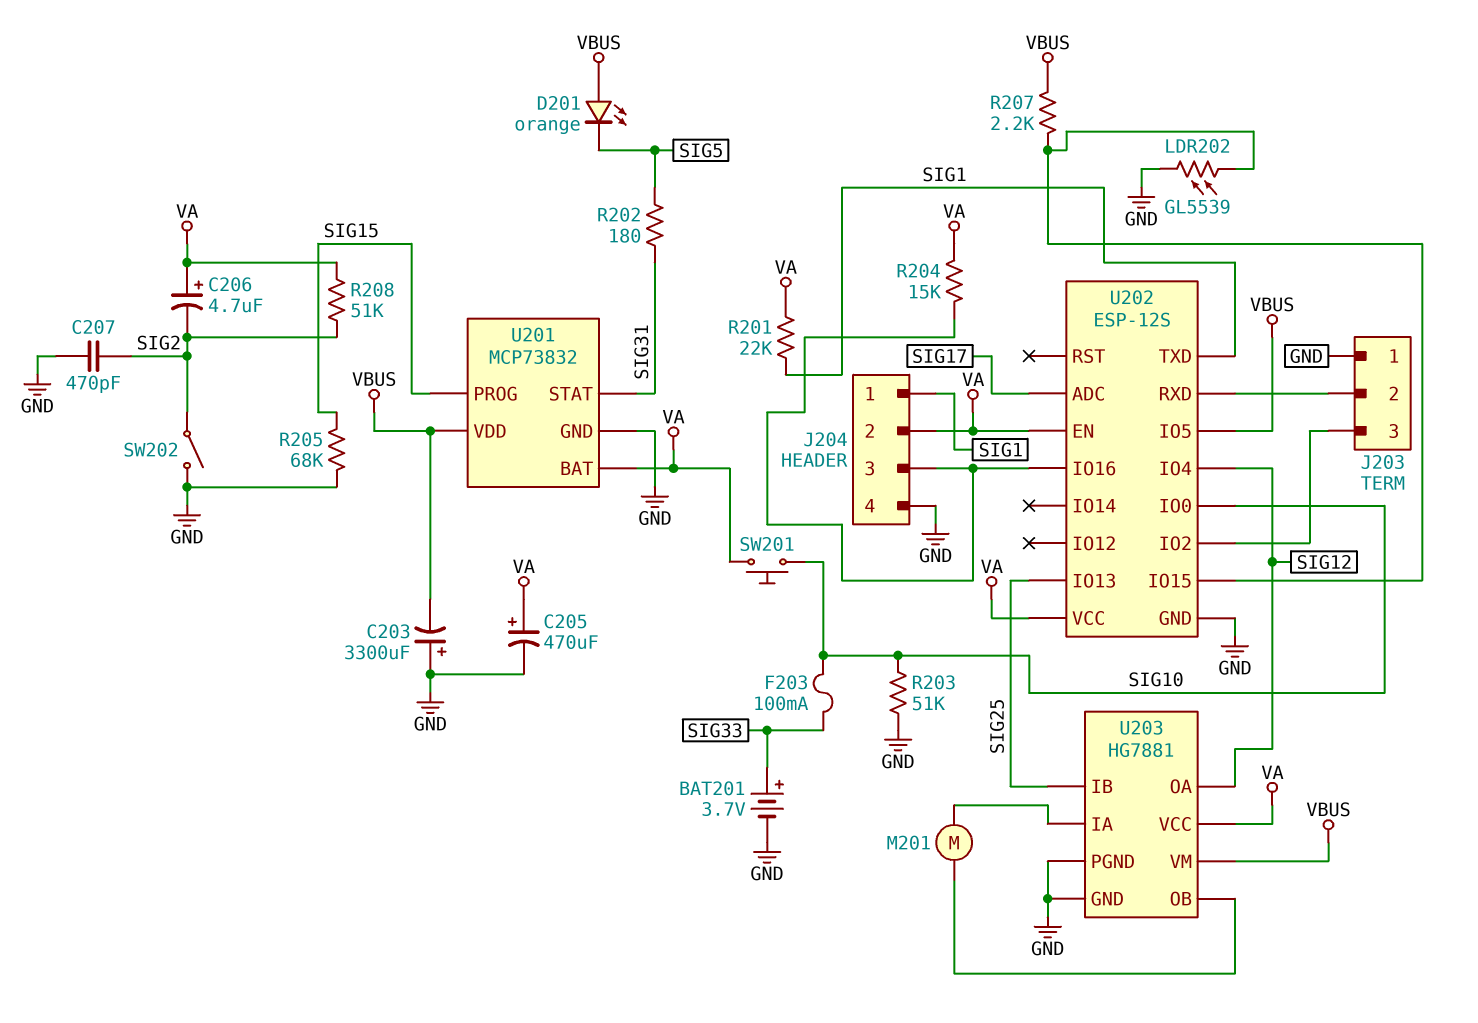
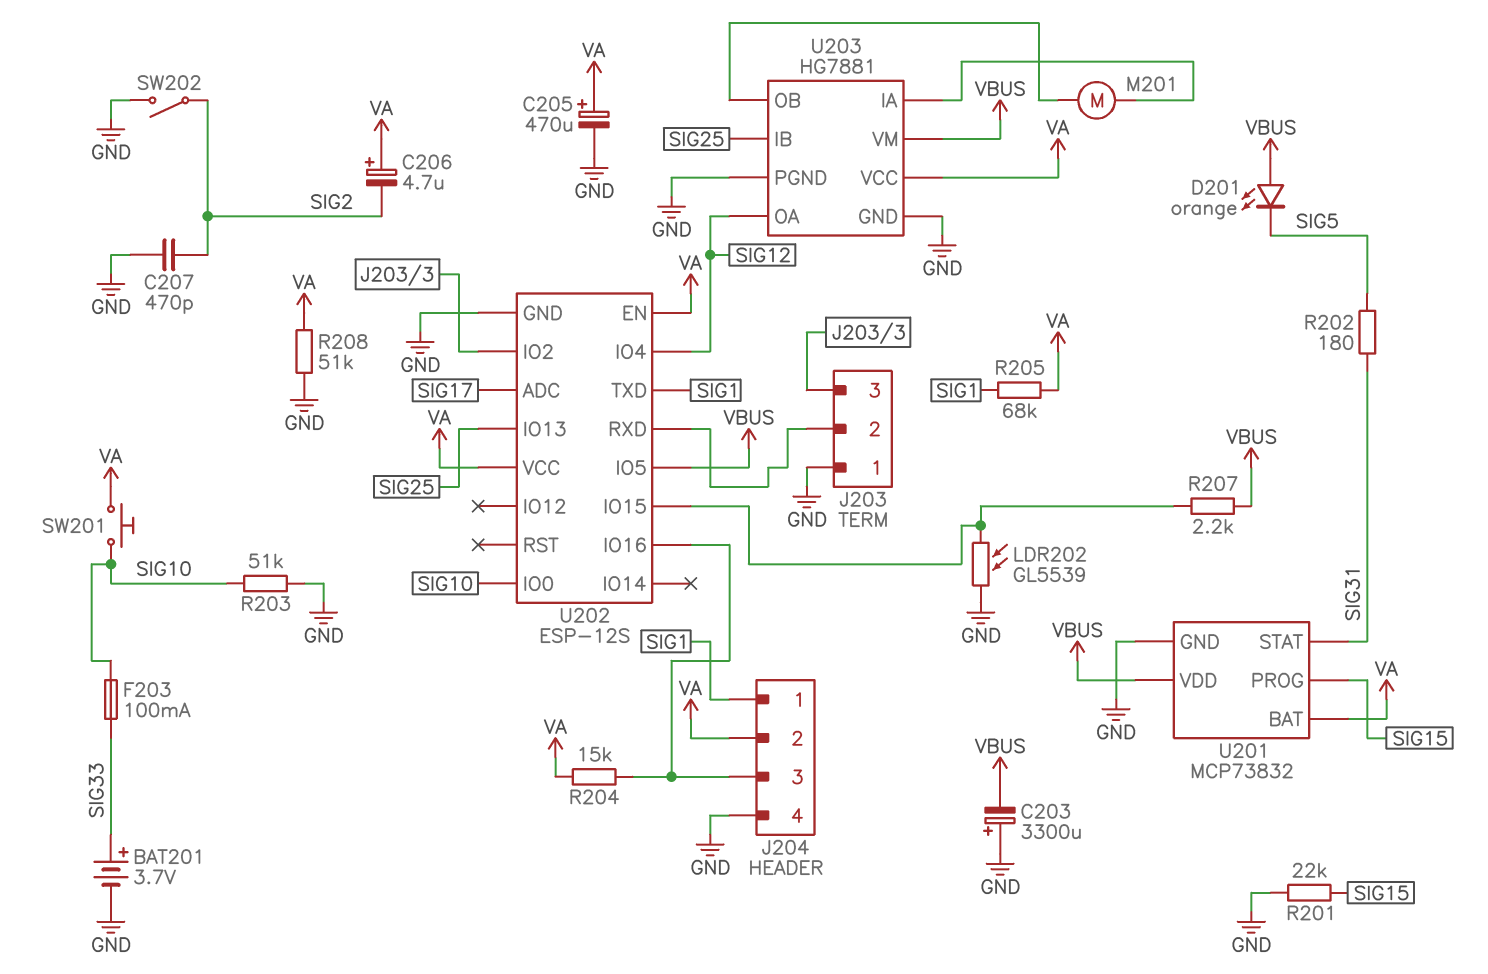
R201: 22k (SIG1, VA) -> 22k (GND, SIG15)
R205: 68k (GND, SIG15) -> 68k (SIG1, VA)
R208: 51k (SIG2, VA) -> 51k (GND, VA)

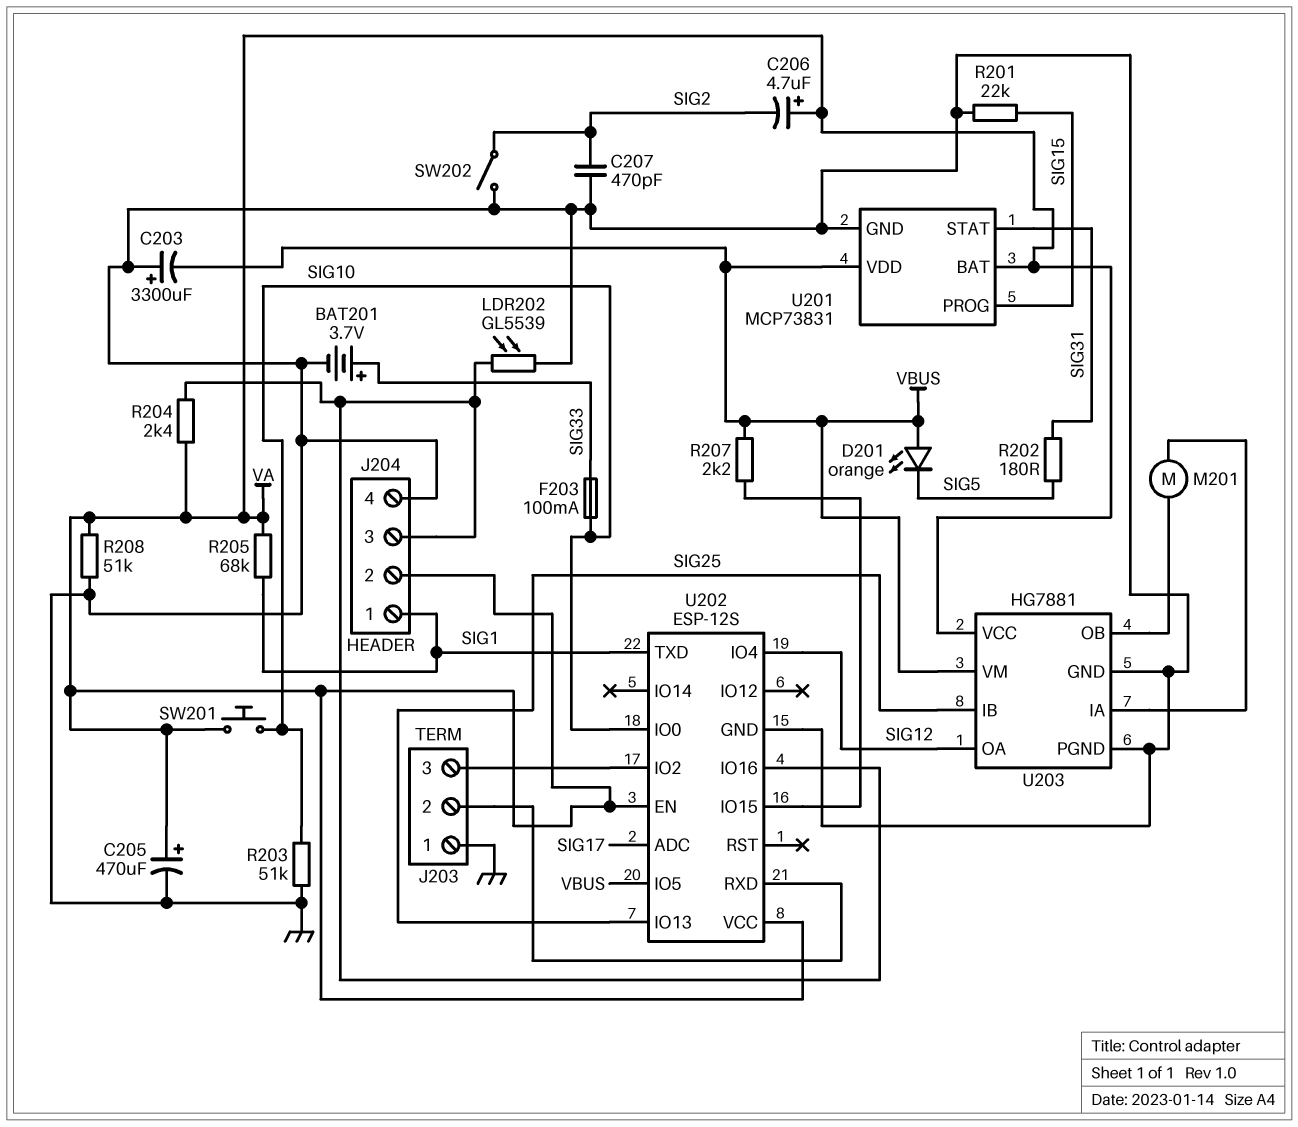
LDR202: GL5539 (GND, U202/IO15) -> GL5539 (GND, J204/3)
R204: 15k (J204/3, VA) -> 2.4k (J204/3, VA)
U201: MCP73832 -> MCP73831

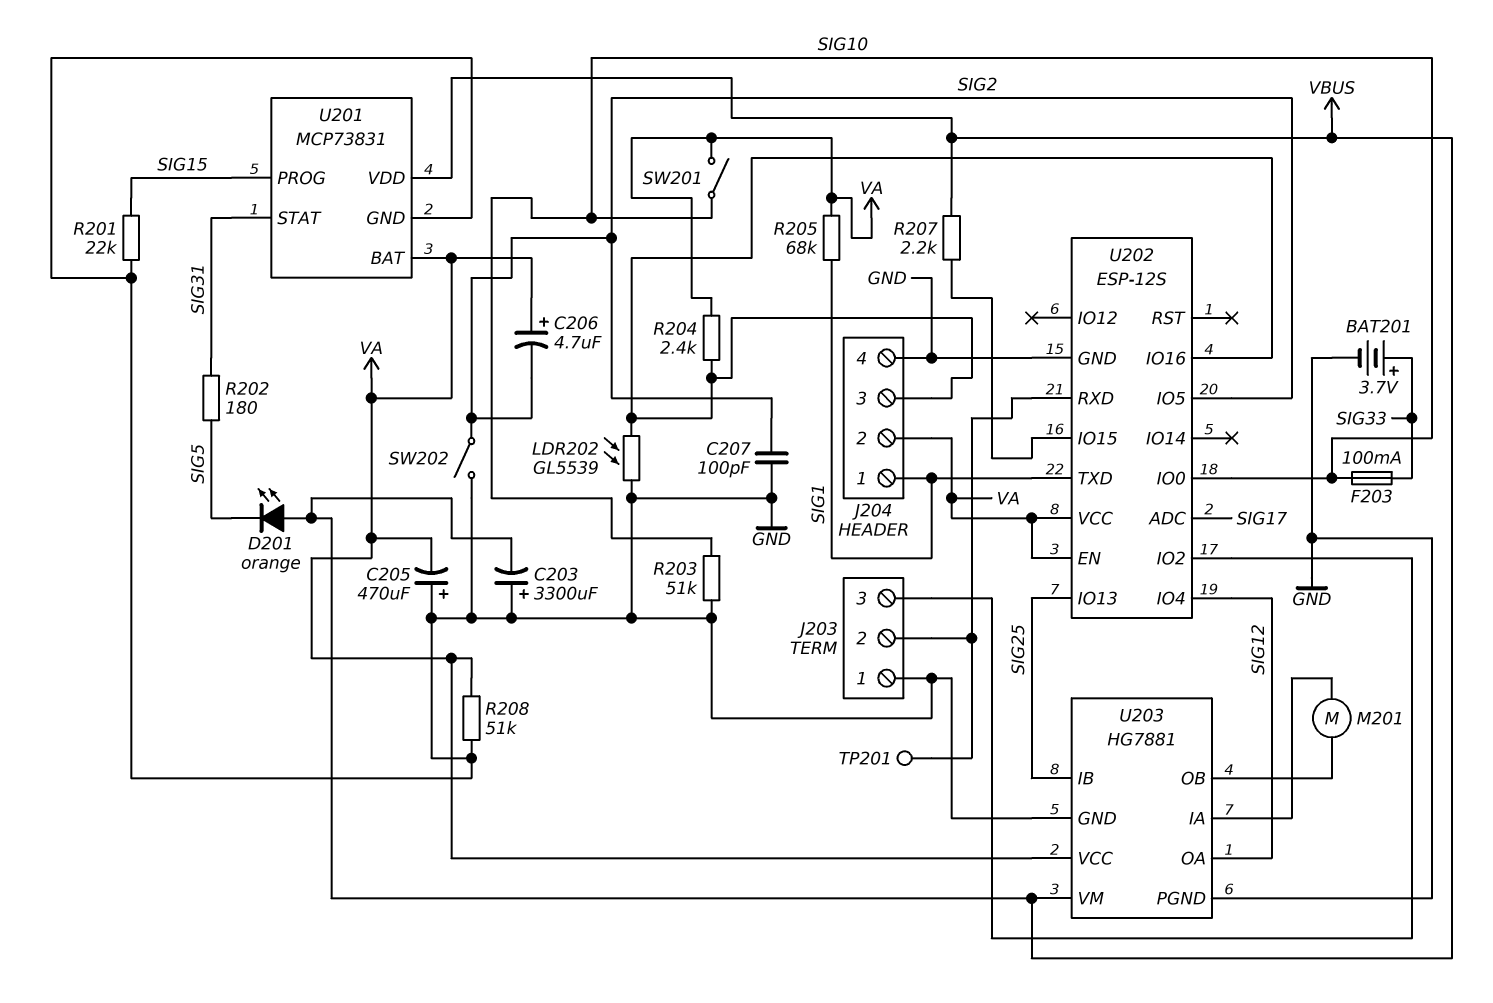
C205: 470uF (plus VA, minus GND) -> 470uF (plus GND, minus VA)
C207: 470pF (GND, SIG2) -> 100pF (GND, SIG2)
SW201: button (SIG10, VA) -> switch (SIG10, VA)
TP201: none -> test point (J203/2)
U202 pin IO5: VBUS -> SIG2

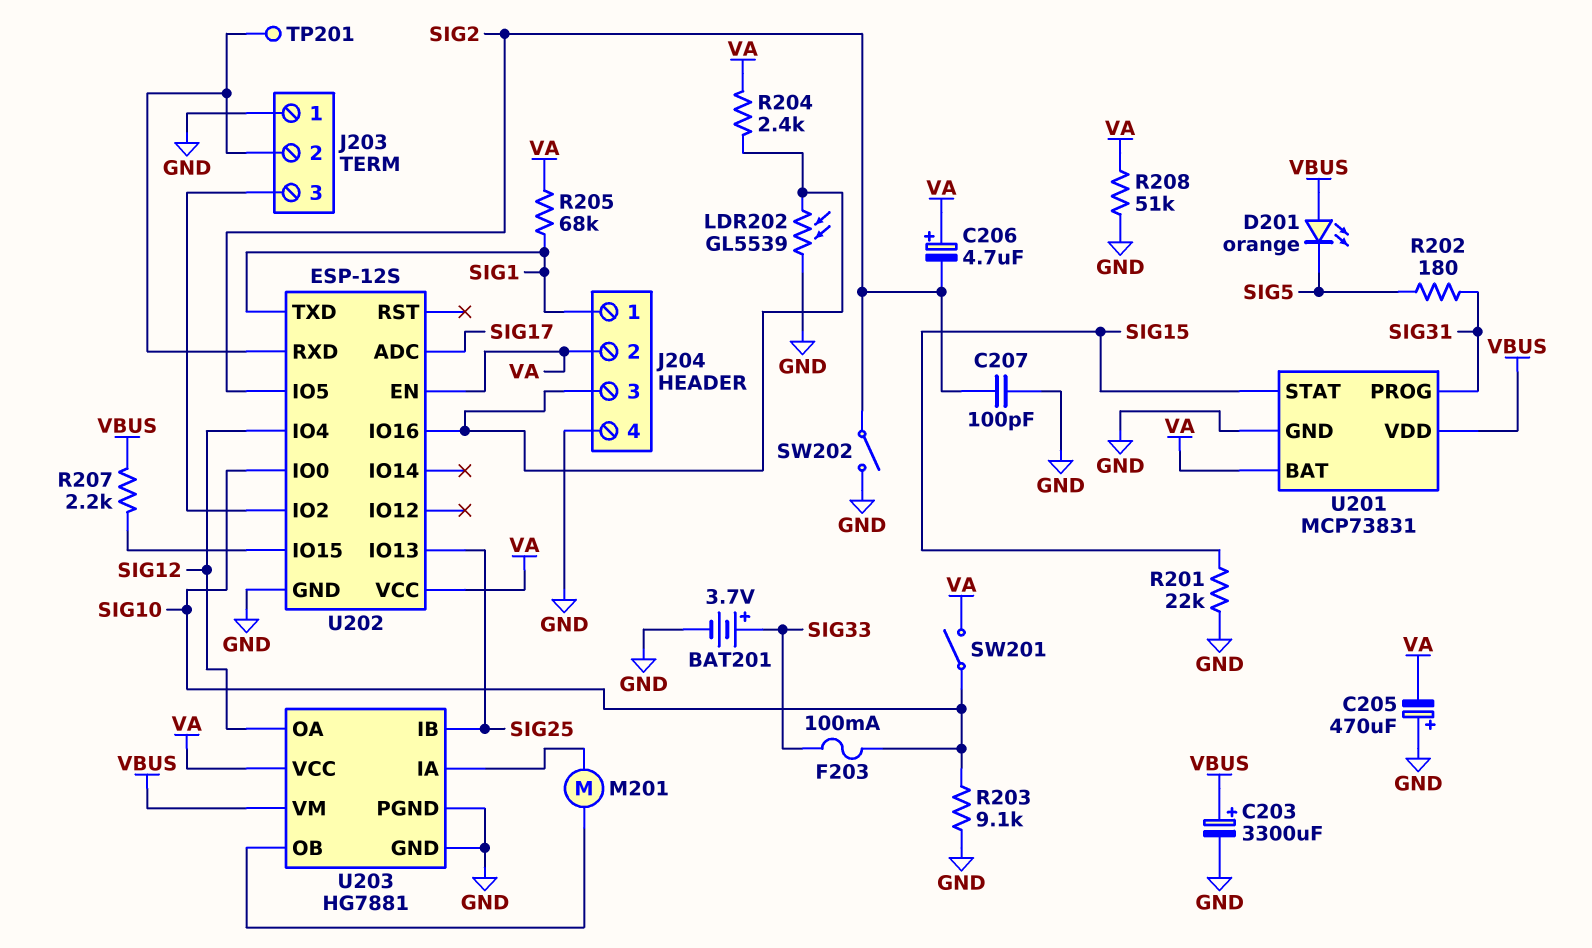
C203: 3300uF (plus GND, minus VBUS) -> 3300uF (plus VBUS, minus GND)
R203: 51k (GND, SIG10) -> 9.1k (GND, SIG10)
U201 pin PROG: SIG15 -> SIG31
U201 pin STAT: SIG31 -> SIG15

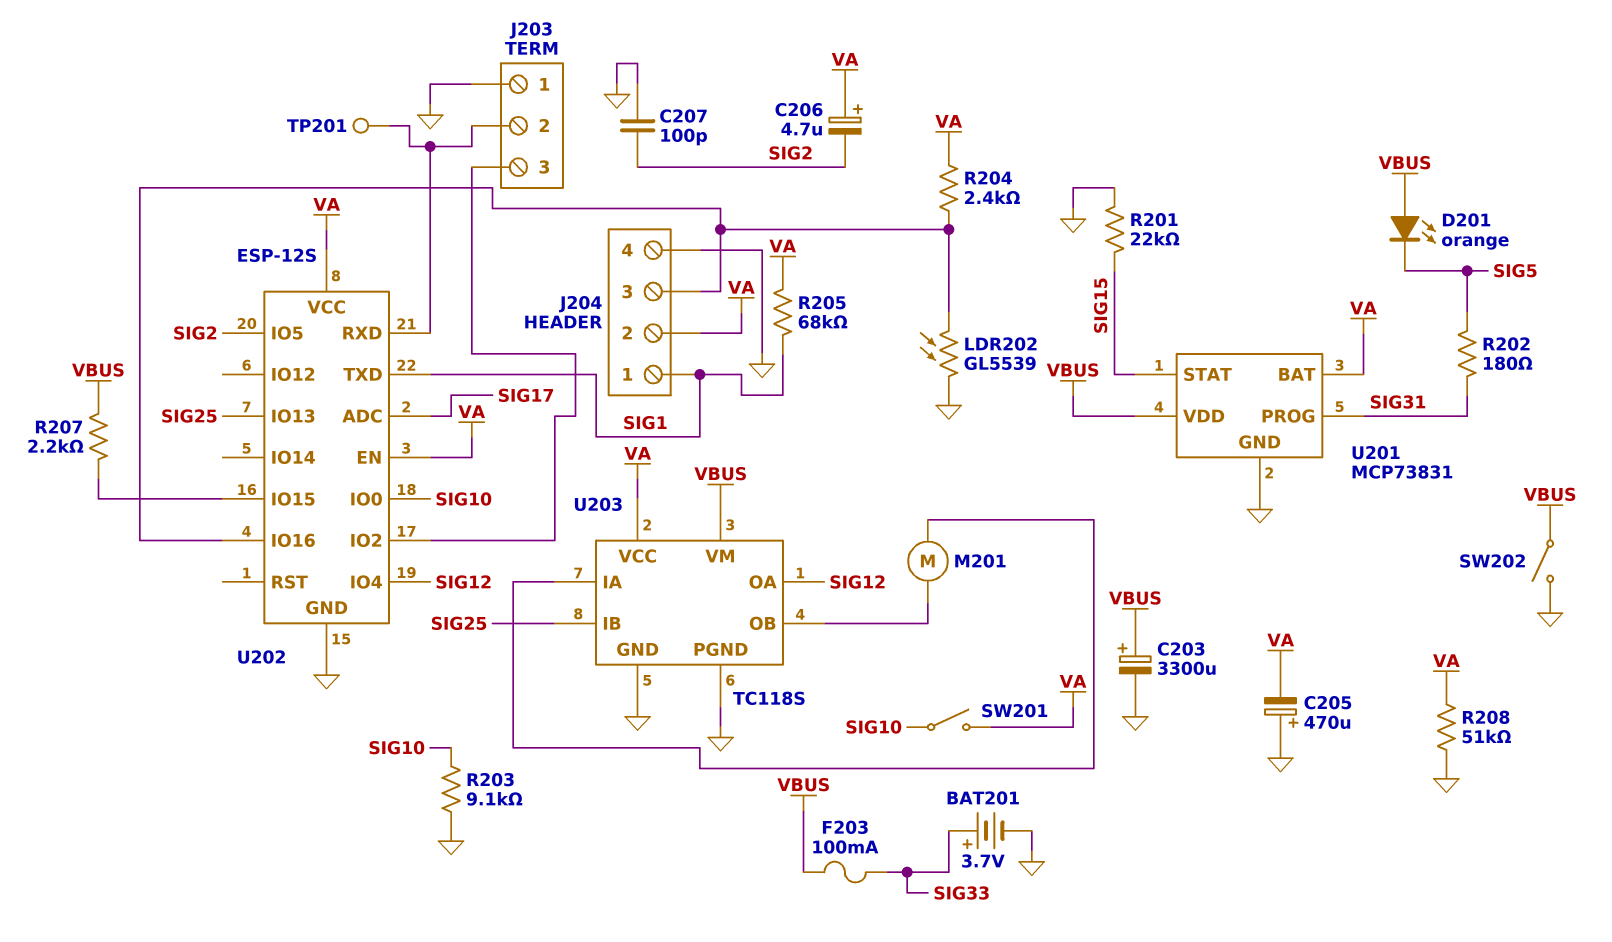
F203: 100mA (SIG10, SIG33) -> 100mA (SIG33, VBUS)
SW202: switch (GND, SIG2) -> switch (GND, VBUS)
U203: HG7881 -> TC118S

